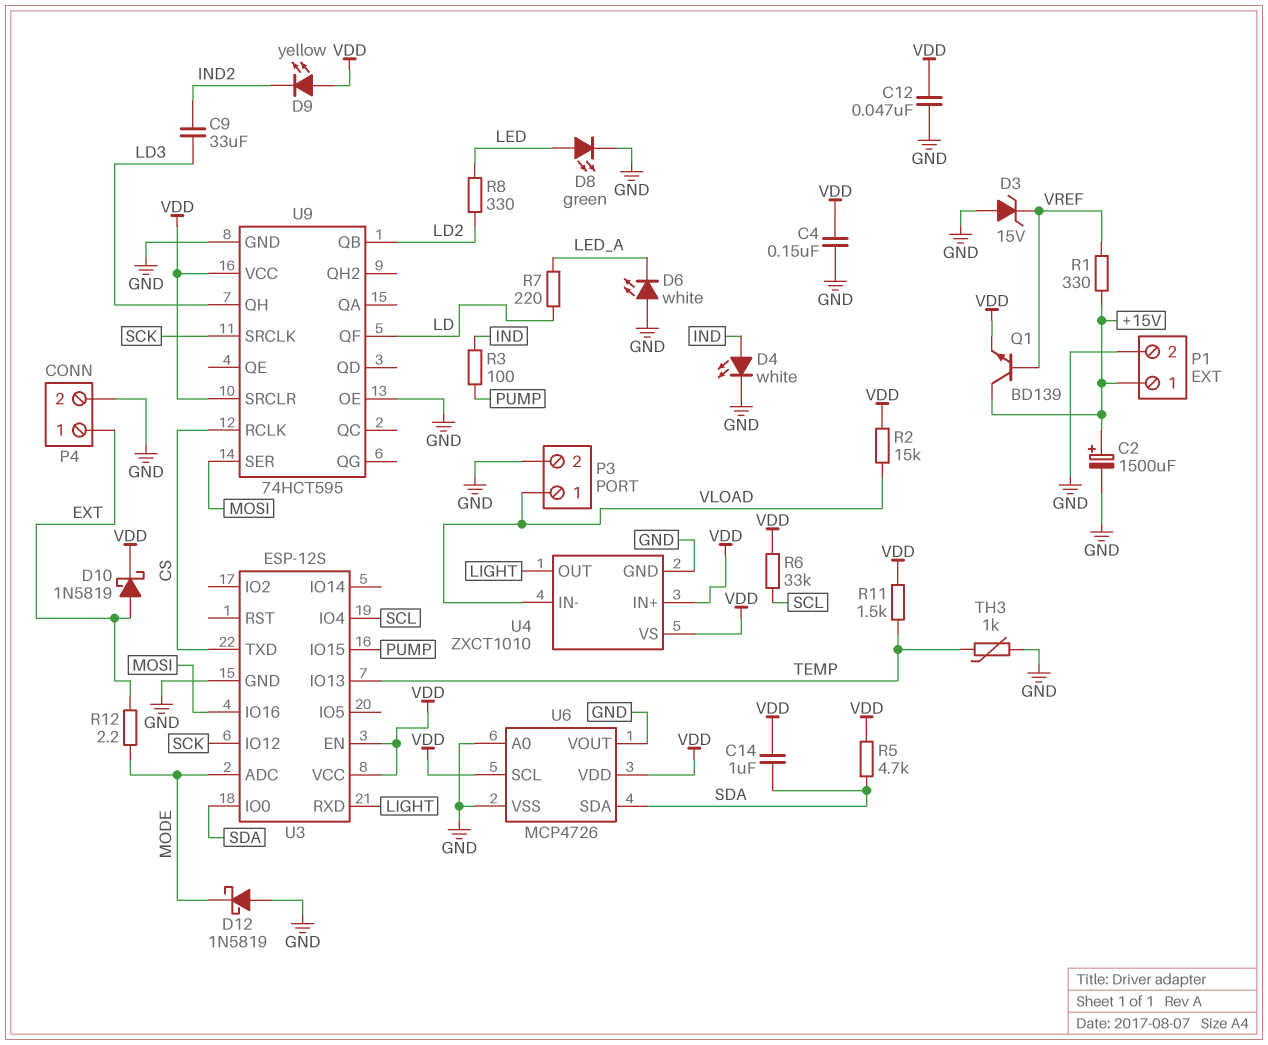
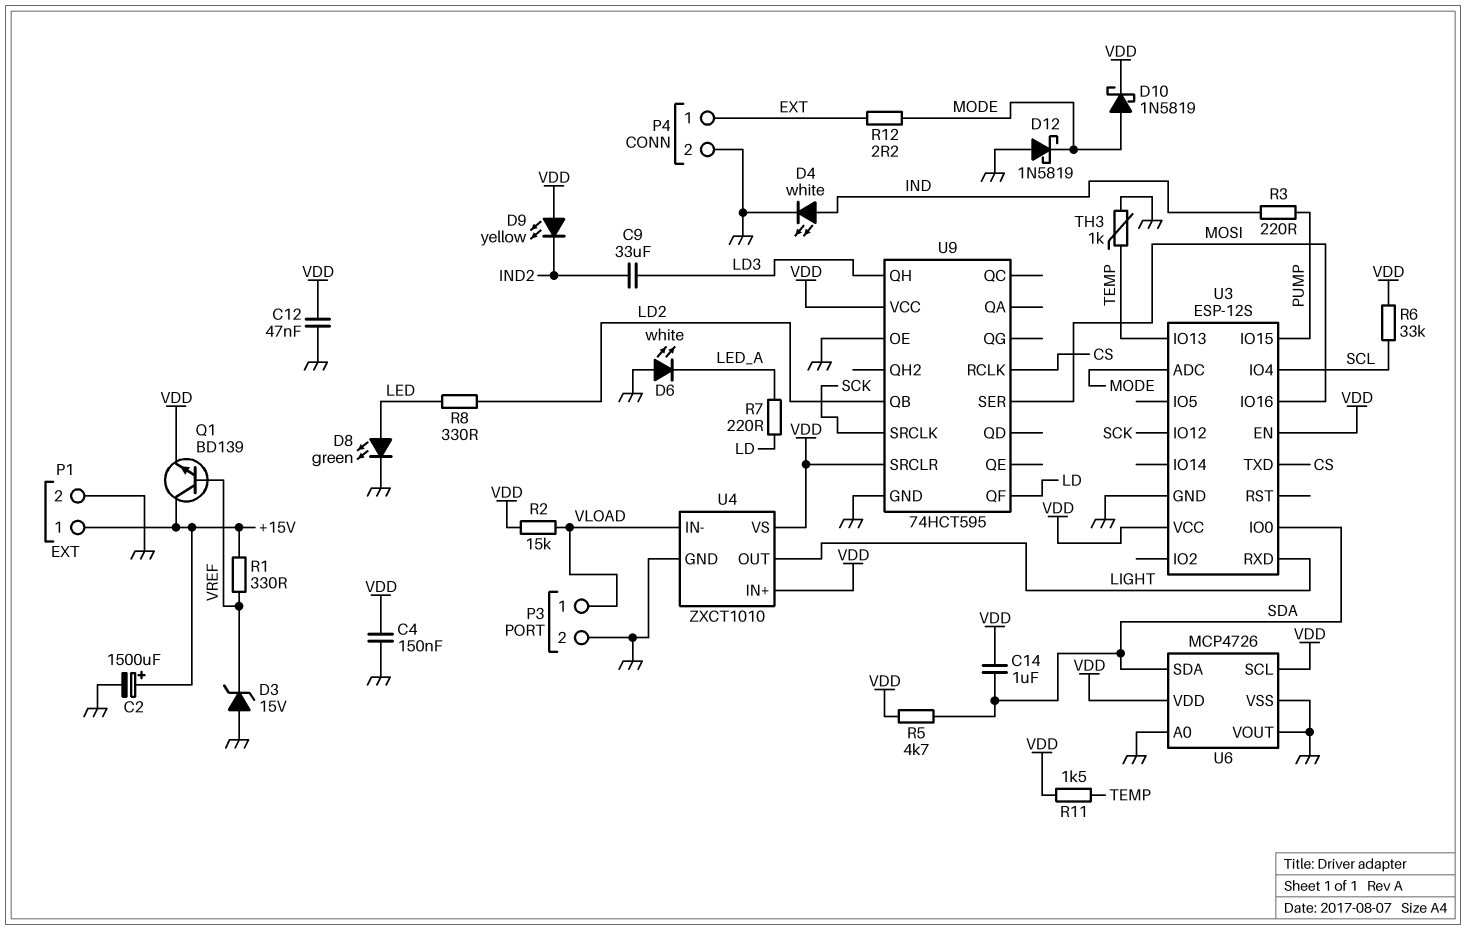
D10: schottky 1N5819 (A EXT, K VDD) -> schottky 1N5819 (A MODE, K VDD)
R3: 100 (IND, PUMP) -> 220 (IND, PUMP)

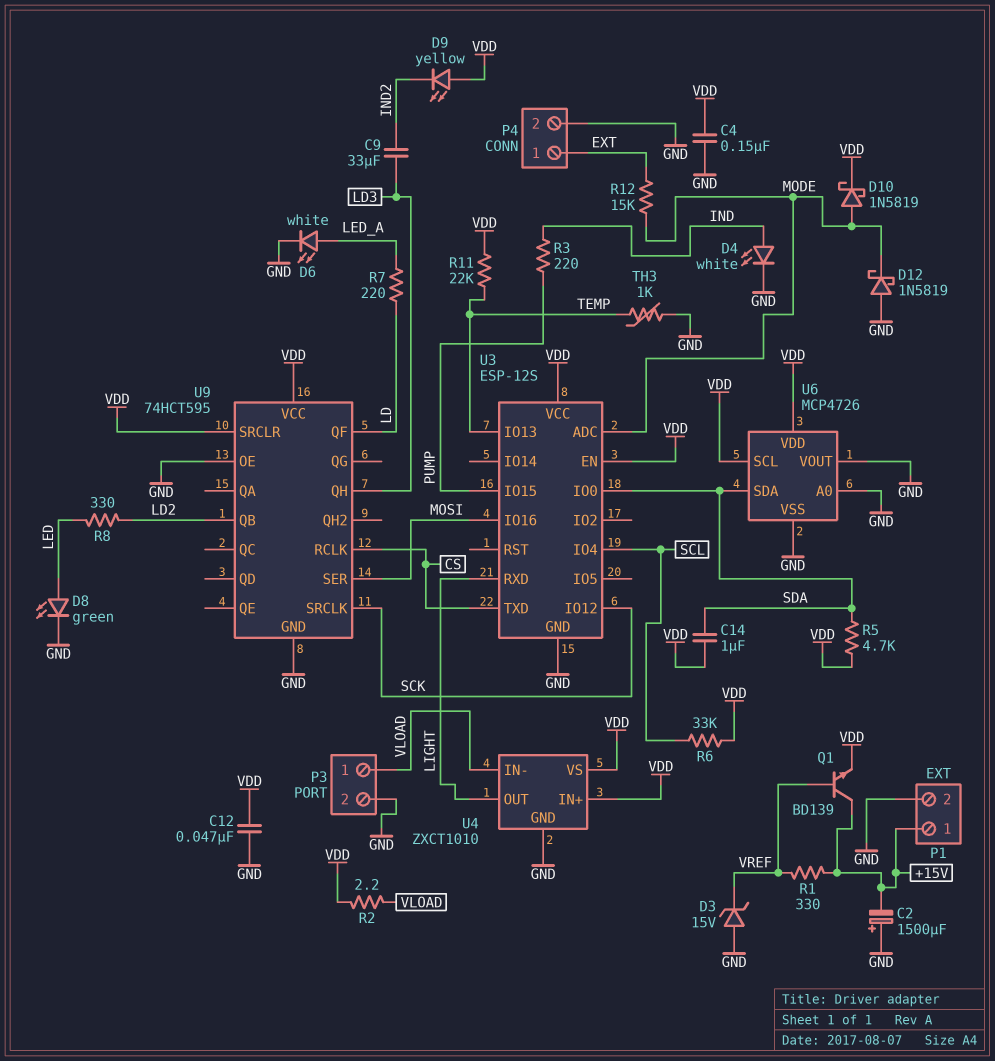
C2: 1500uF (plus +15V, minus GND) -> 1500uF (plus GND, minus +15V)
D6: LED white (A GND, K LED_A) -> LED white (A LED_A, K GND)
R2: 15k (VDD, VLOAD) -> 2.2 (VDD, VLOAD)
R11: 1.5k (TEMP, VDD) -> 22k (TEMP, VDD)
R12: 2.2 (EXT, MODE) -> 15k (EXT, MODE)

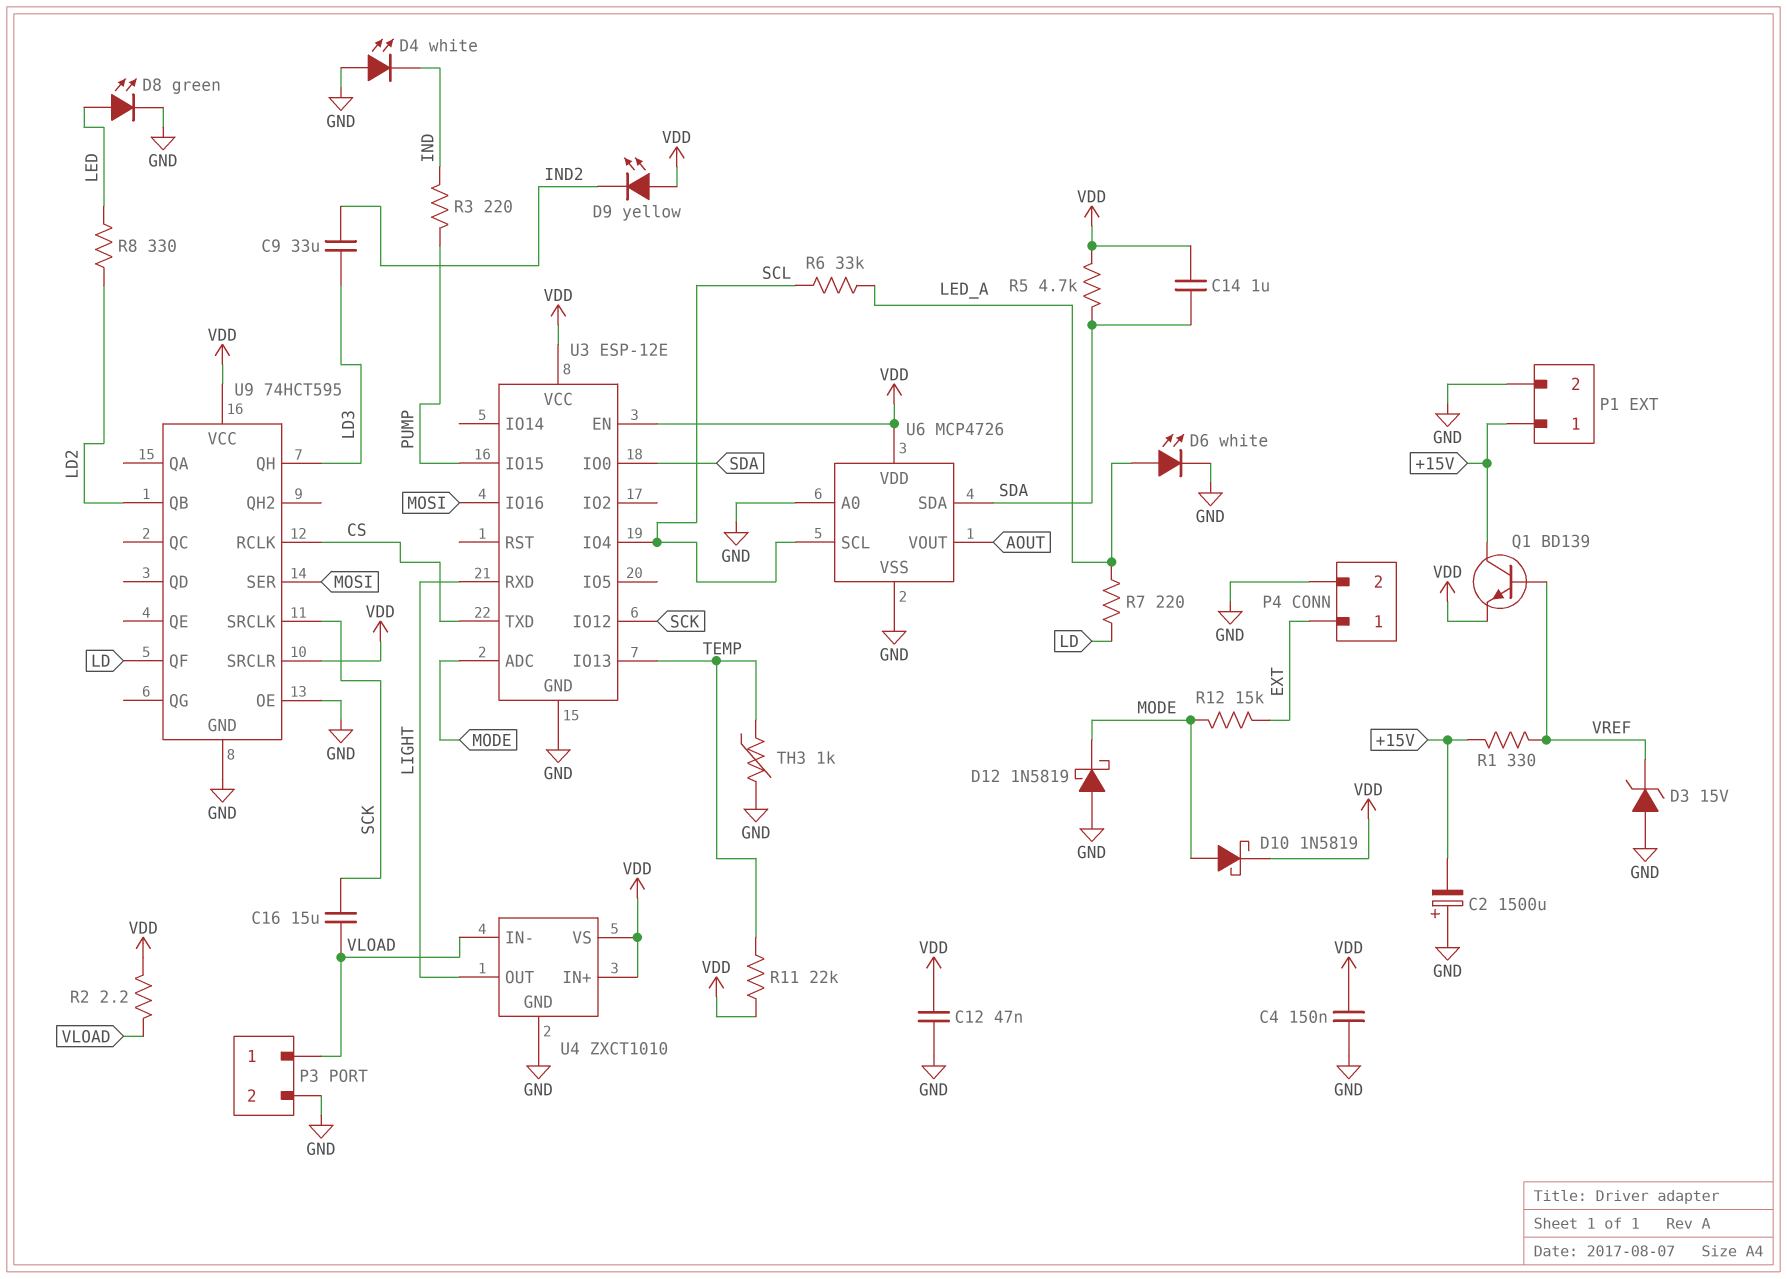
C16: none -> 15uF (SCK, VLOAD)
D4: LED white (A IND, K GND) -> LED white (A GND, K IND)
R6: 33k (SCL, VDD) -> 33k (LED_A, SCL)
U3: ESP-12S -> ESP-12E
U6 pin SCL: VDD -> SCL
U6 pin VOUT: GND -> AOUT

